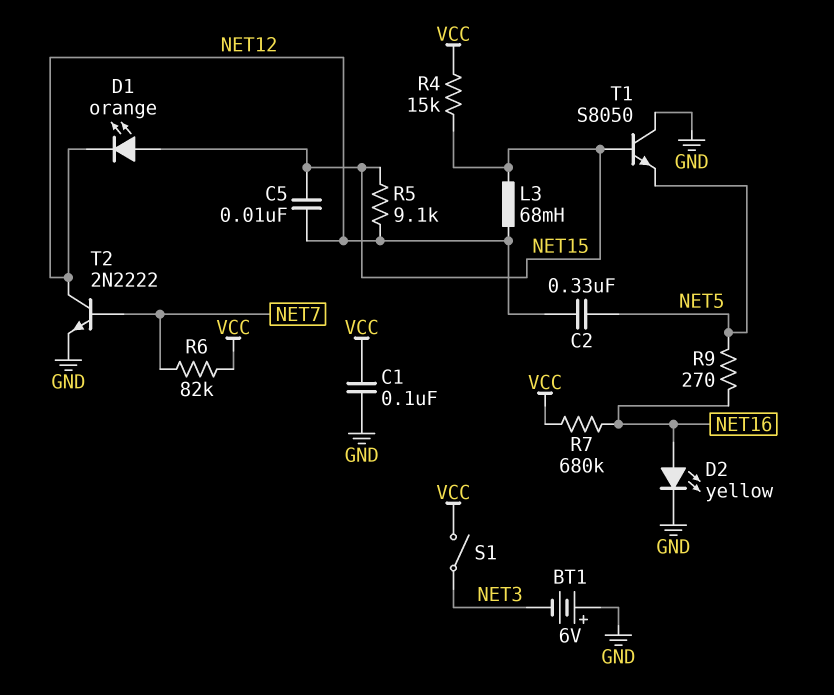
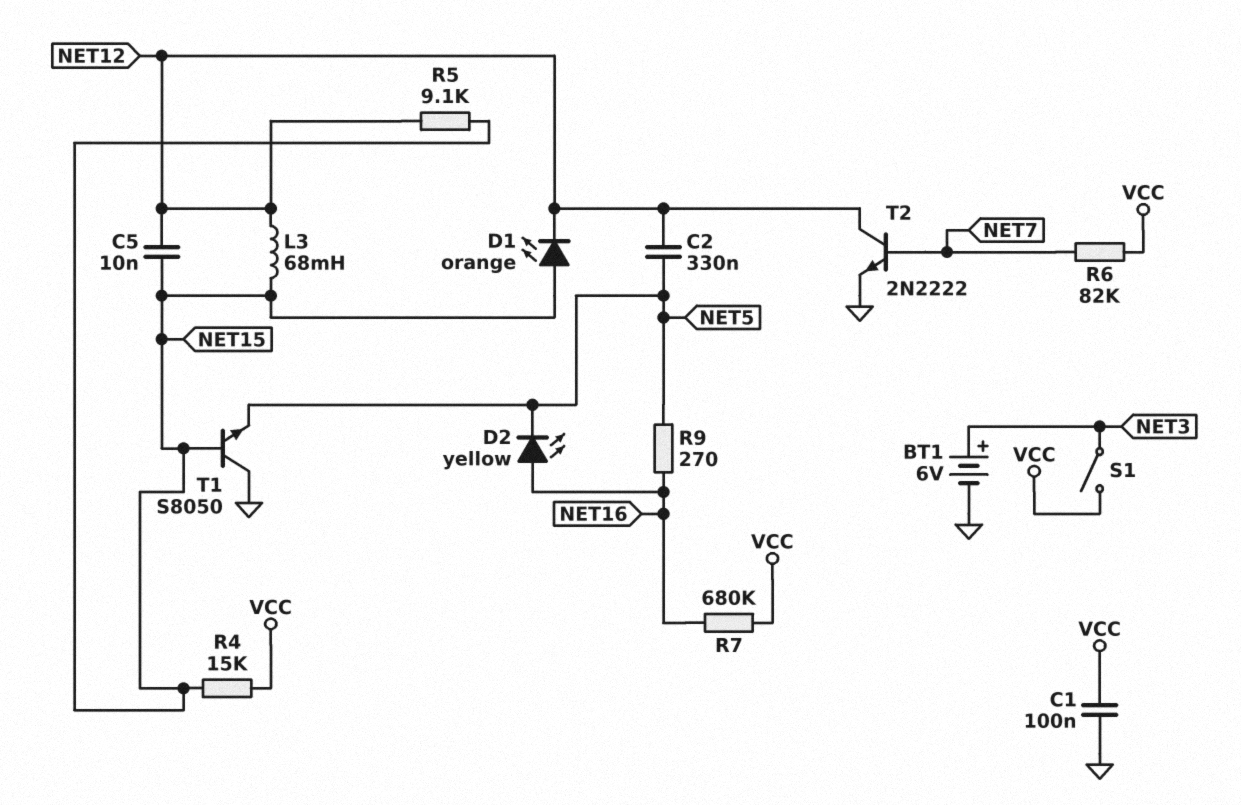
BT1: 6V (plus GND, minus NET3) -> 6V (plus NET3, minus GND)
D2: LED yellow (A NET16, K GND) -> LED yellow (A NET16, K NET5)

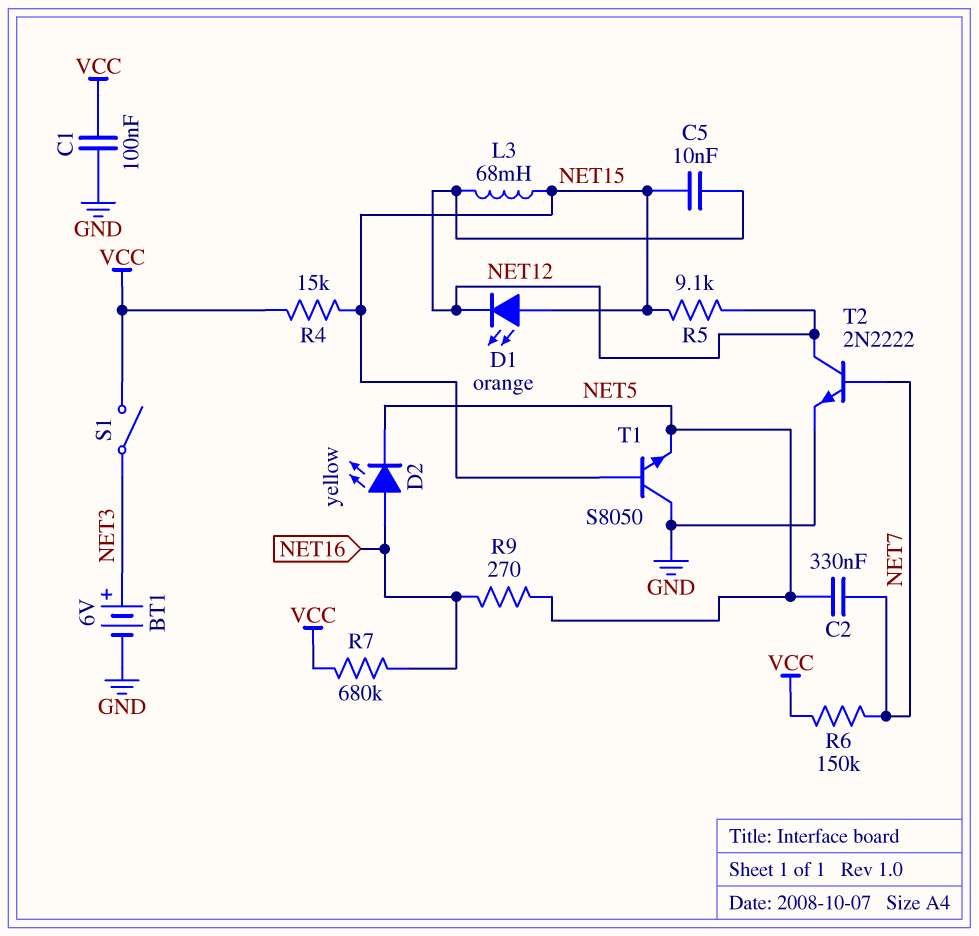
C2: 330nF (NET5, NET12) -> 330nF (NET5, NET7)
R6: 82k (NET7, VCC) -> 150k (NET7, VCC)

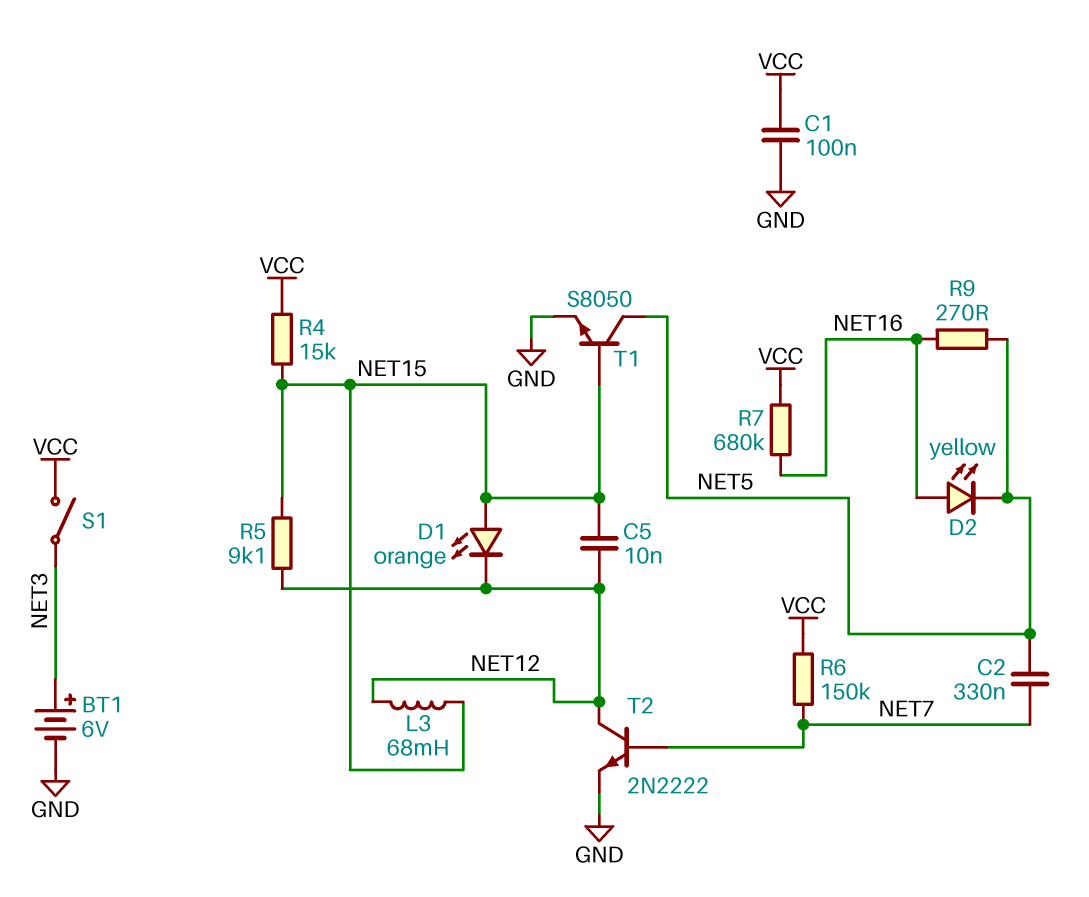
T1: NPN S8050 (B NET15, C GND, E NET5) -> NPN S8050 (B NET15, C NET5, E GND)

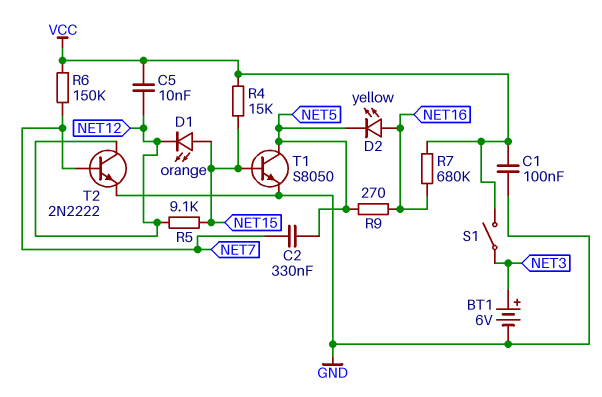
C5: 10nF (NET12, NET15) -> 10nF (NET12, VCC)
L3: 68mH (NET12, NET15) -> none

